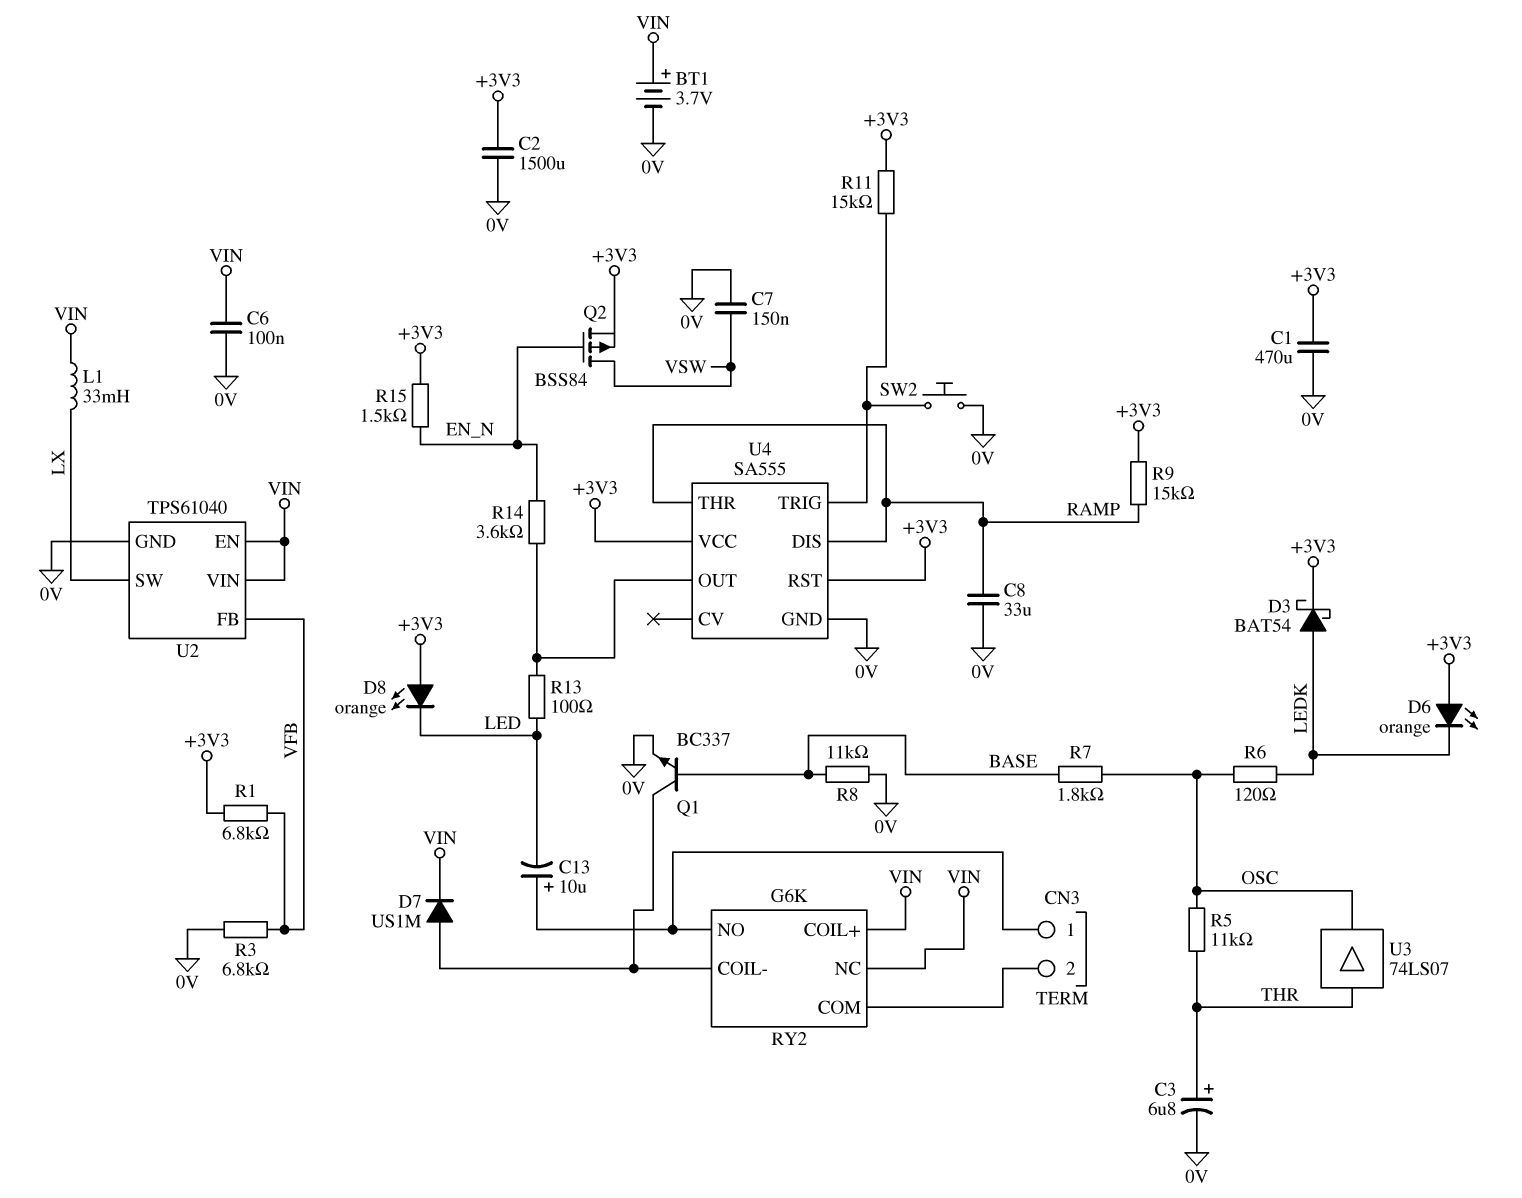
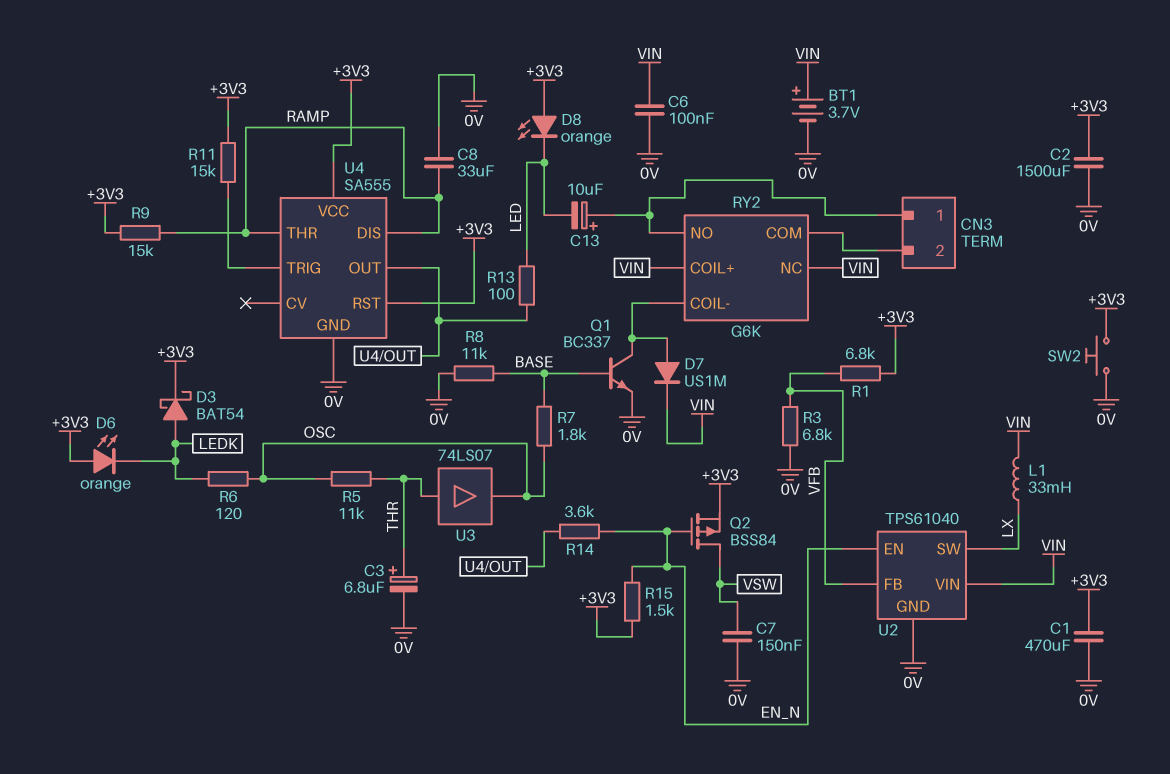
SW2: button (0V, U4/TRIG) -> button (+3V3, 0V)
U2 pin EN: VIN -> EN_N

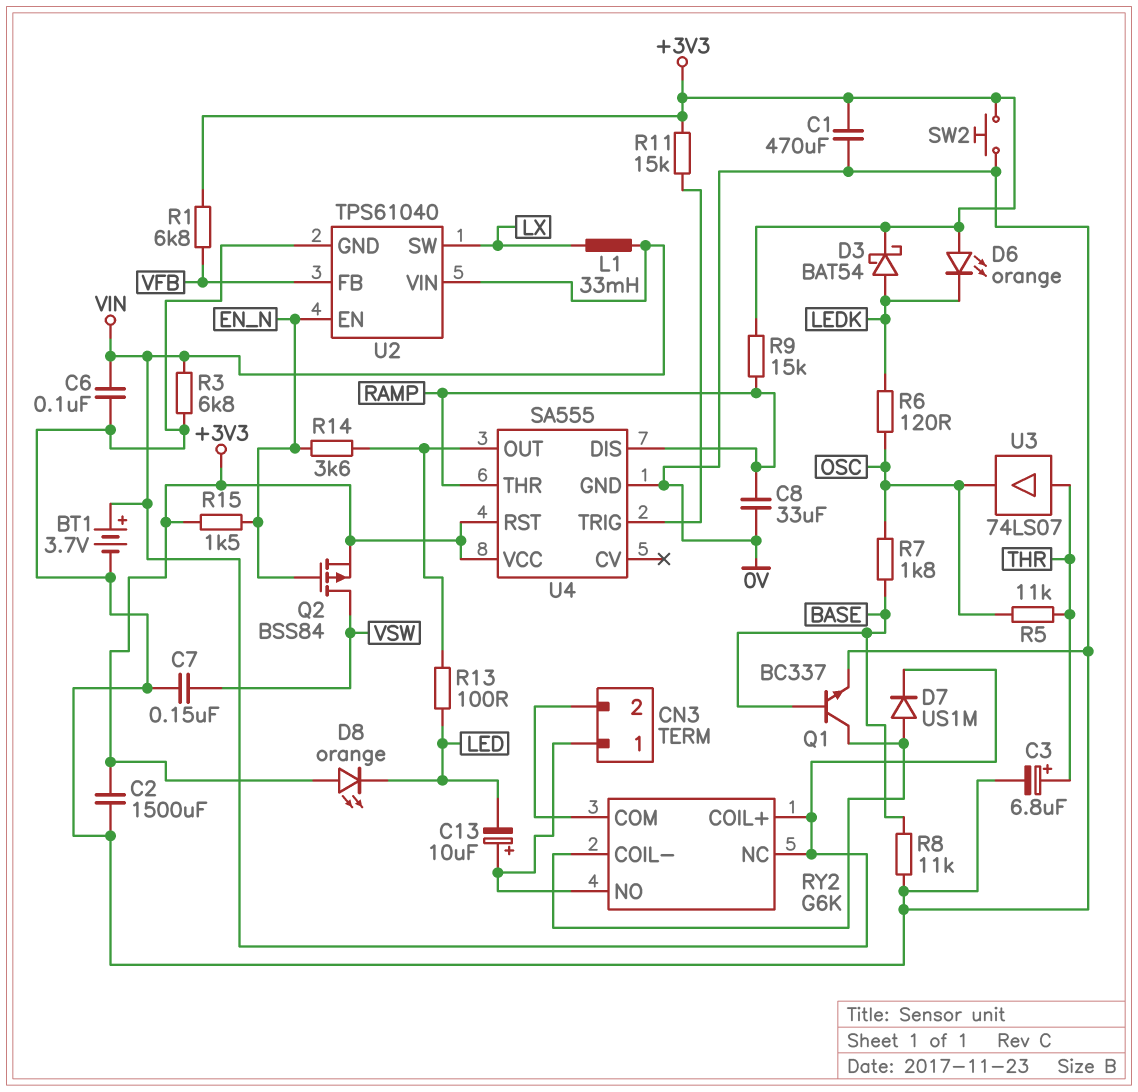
R3: 6.8k (0V, VFB) -> 6.8k (0V, VIN)

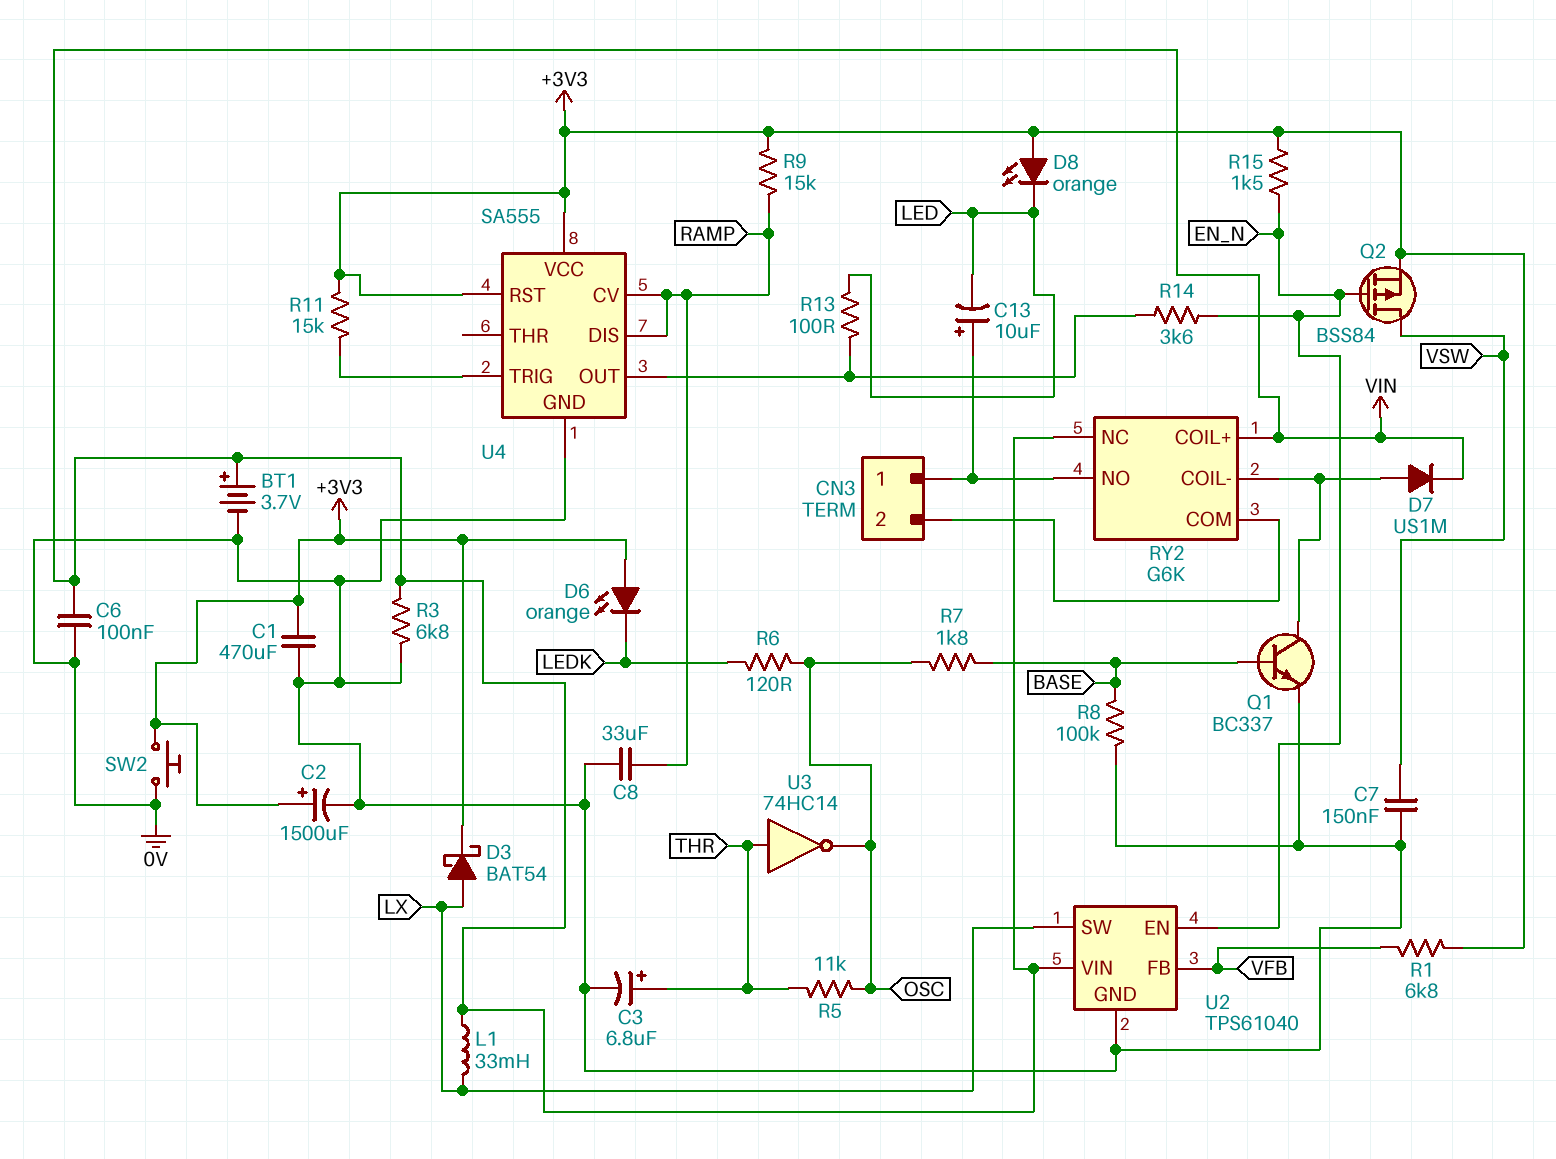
C2: 1500uF (+3V3, 0V) -> 1500uF (plus +3V3, minus 0V)
D3: schottky BAT54 (A LEDK, K +3V3) -> schottky BAT54 (A LX, K +3V3)
R8: 11k (0V, BASE) -> 100k (0V, BASE)
U3: buffer 74LS07 (in THR, out OSC) -> NOT 74HC14 (in THR, out OSC)
U4 pin CV: none -> RAMP
U4 pin THR: RAMP -> none

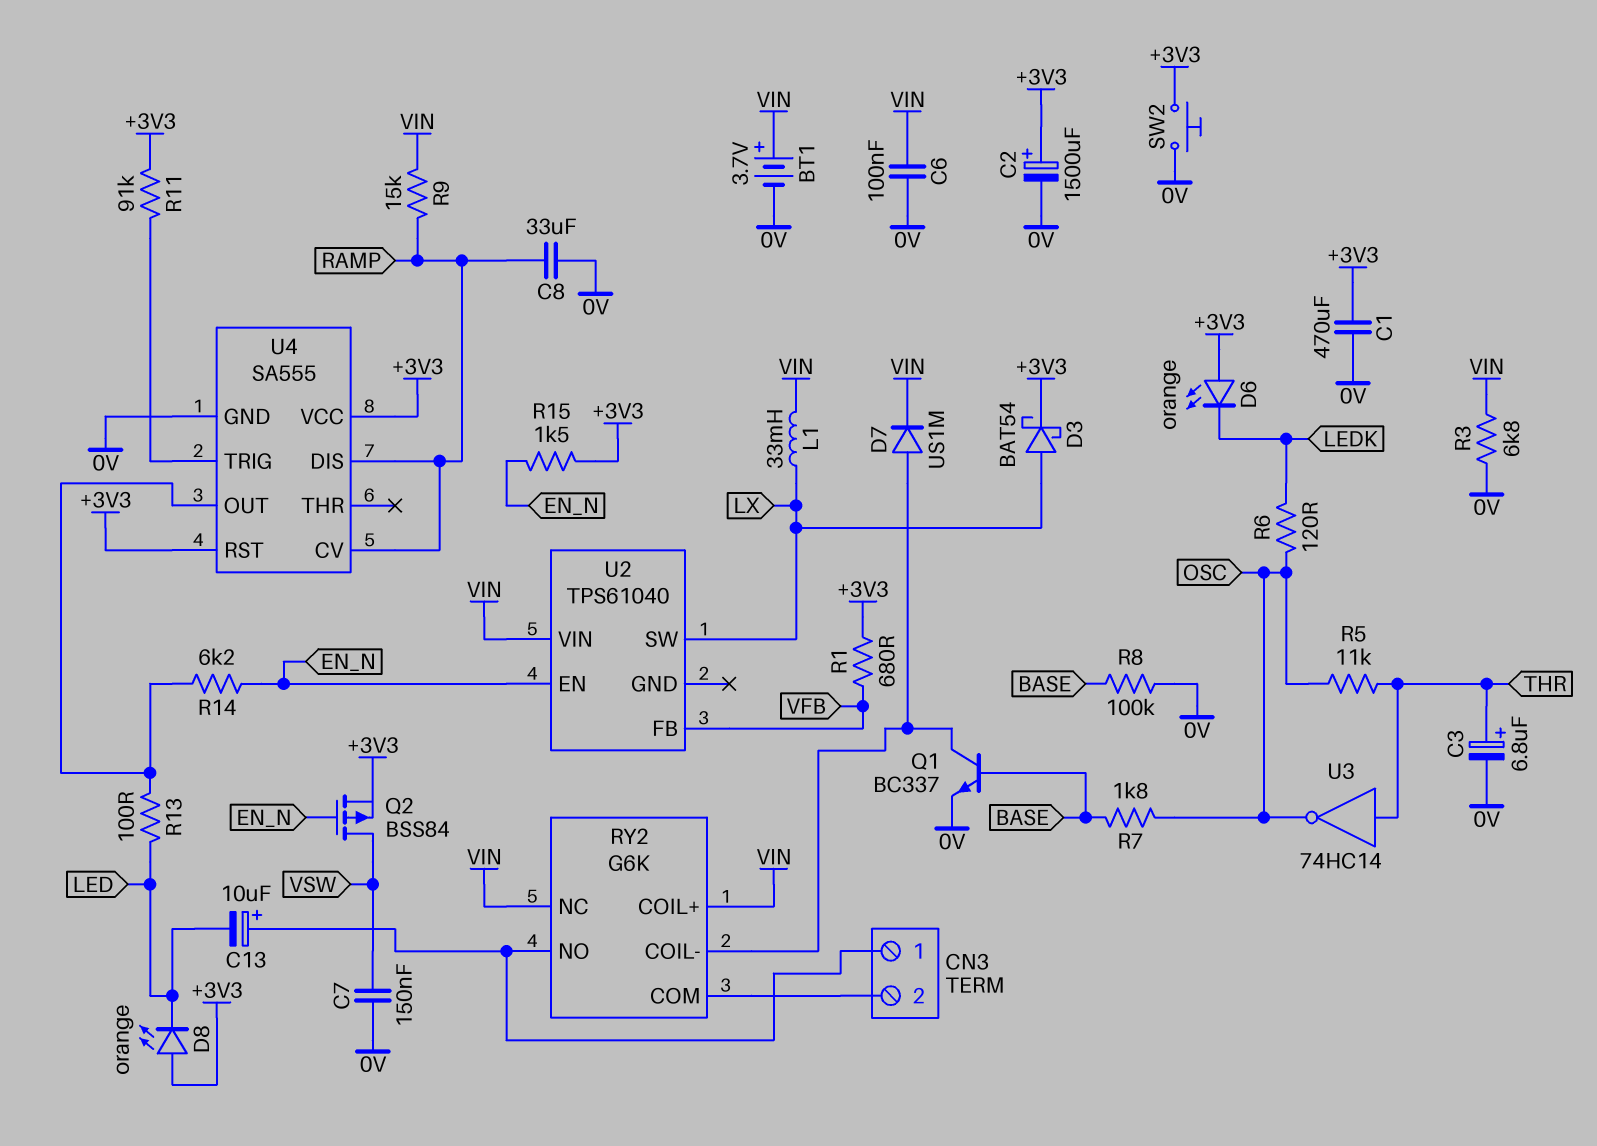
R1: 6.8k (+3V3, VFB) -> 680 (+3V3, VFB)
R9: 15k (+3V3, RAMP) -> 15k (RAMP, VIN)
R11: 15k (+3V3, U4/TRIG) -> 91k (+3V3, U4/TRIG)
R14: 3.6k (EN_N, U4/OUT) -> 6.2k (EN_N, U4/OUT)
U2 pin GND: 0V -> none

